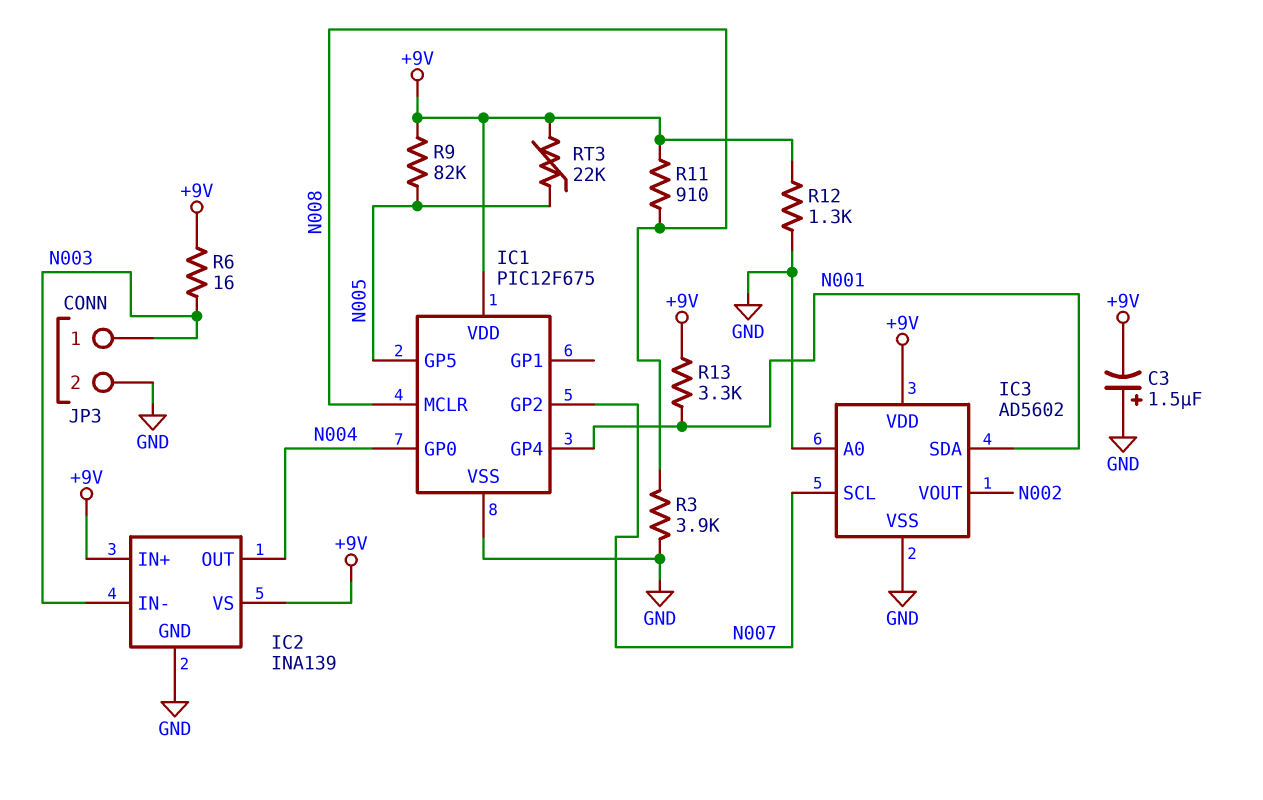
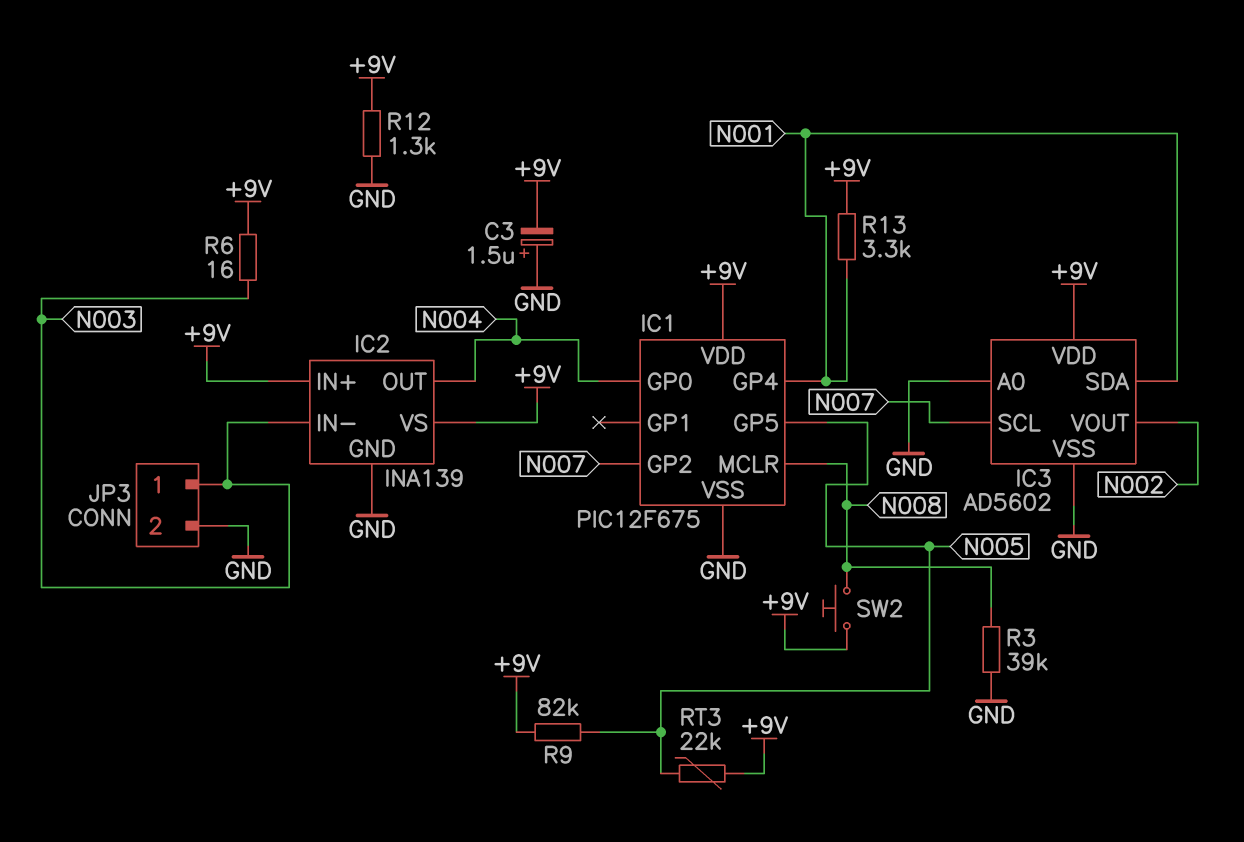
R3: 3.9k (GND, N008) -> 39k (GND, N008)
R11: 910 (+9V, N008) -> none
SW2: none -> button (+9V, N008)

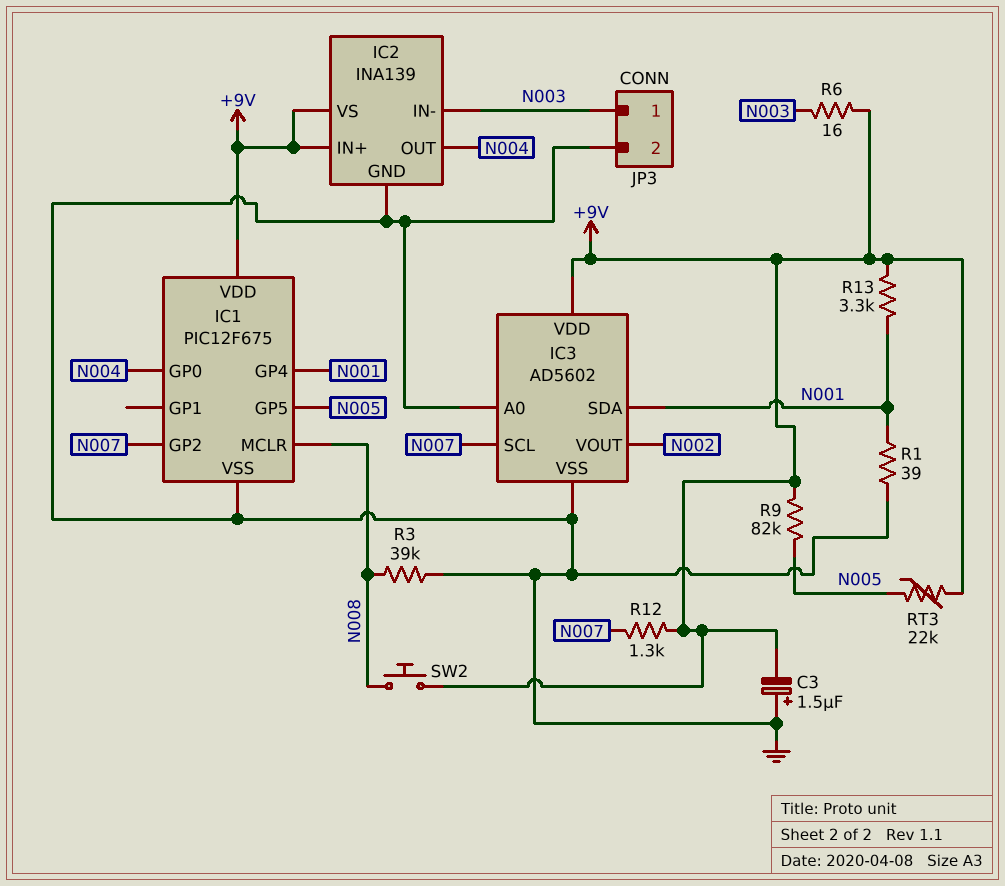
R1: none -> 39 (GND, N001)
R12: 1.3k (+9V, GND) -> 1.3k (+9V, N007)

